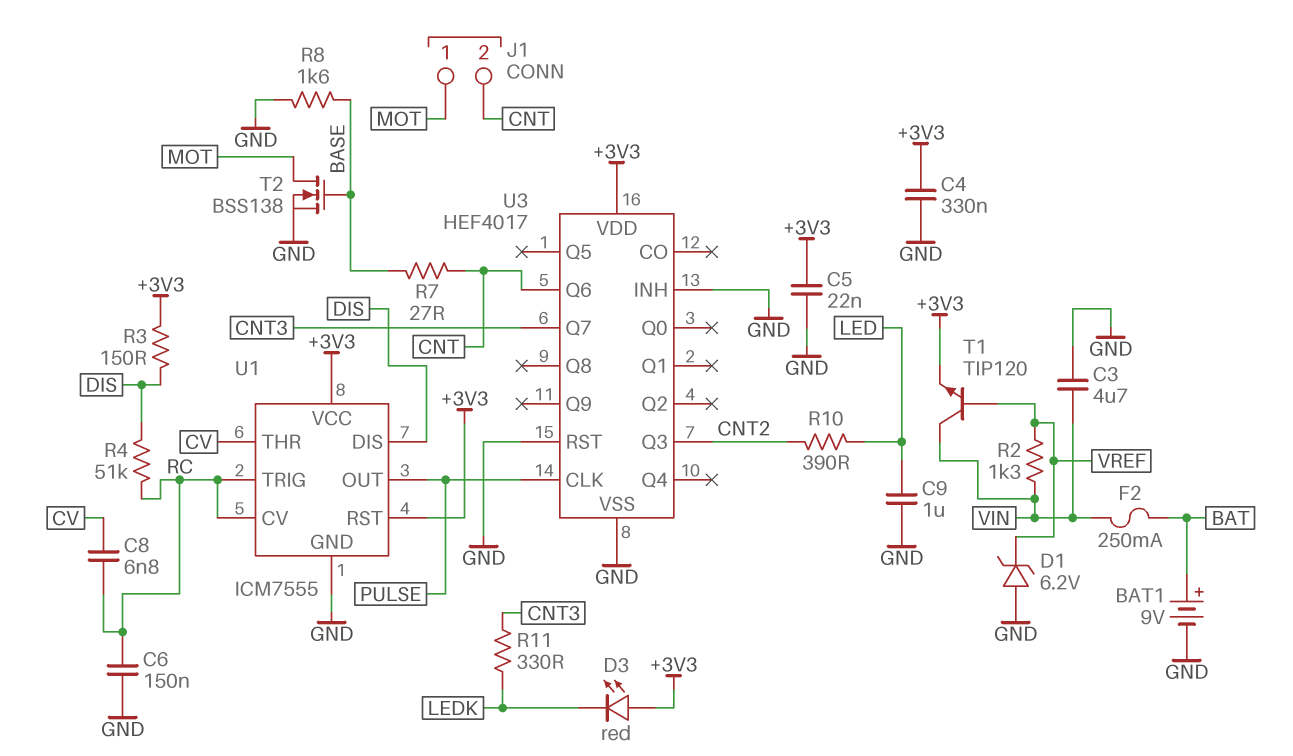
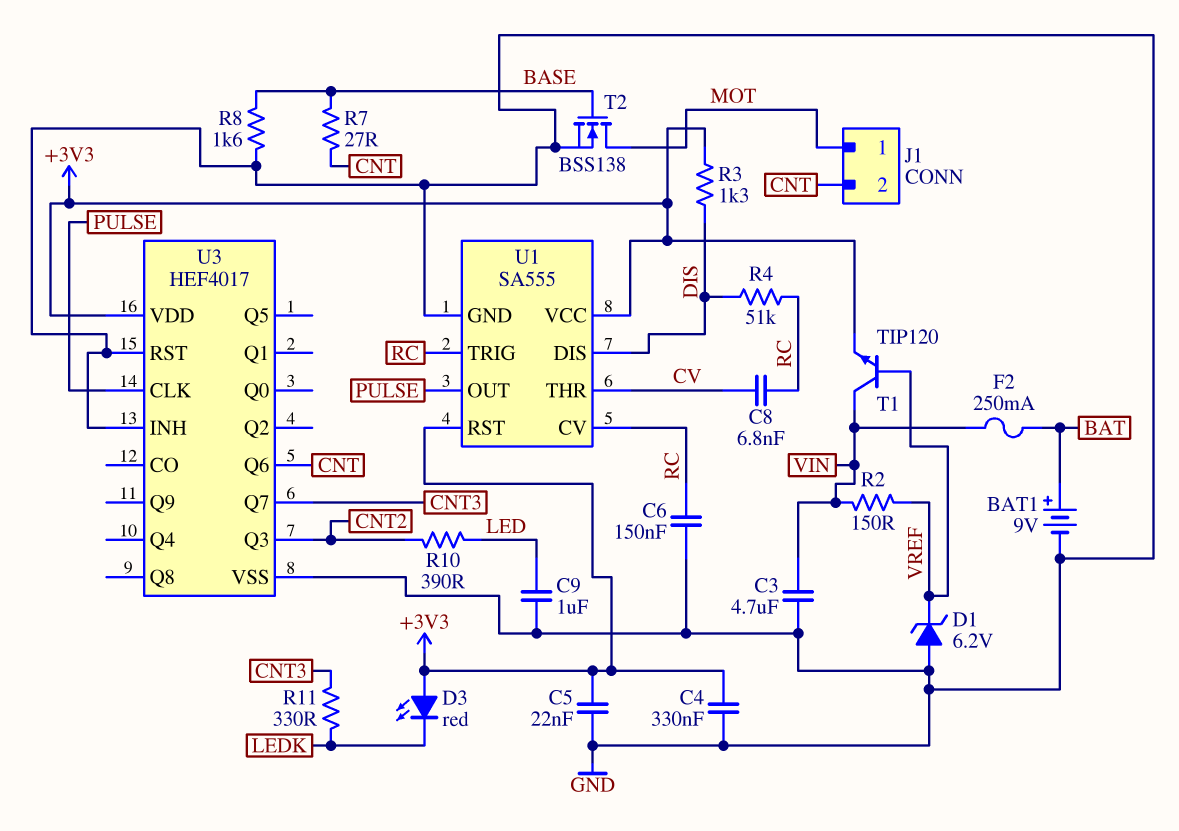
R2: 1.3k (VIN, VREF) -> 150 (VIN, VREF)
R3: 150 (+3V3, DIS) -> 1.3k (+3V3, DIS)
U1: ICM7555 -> SA555

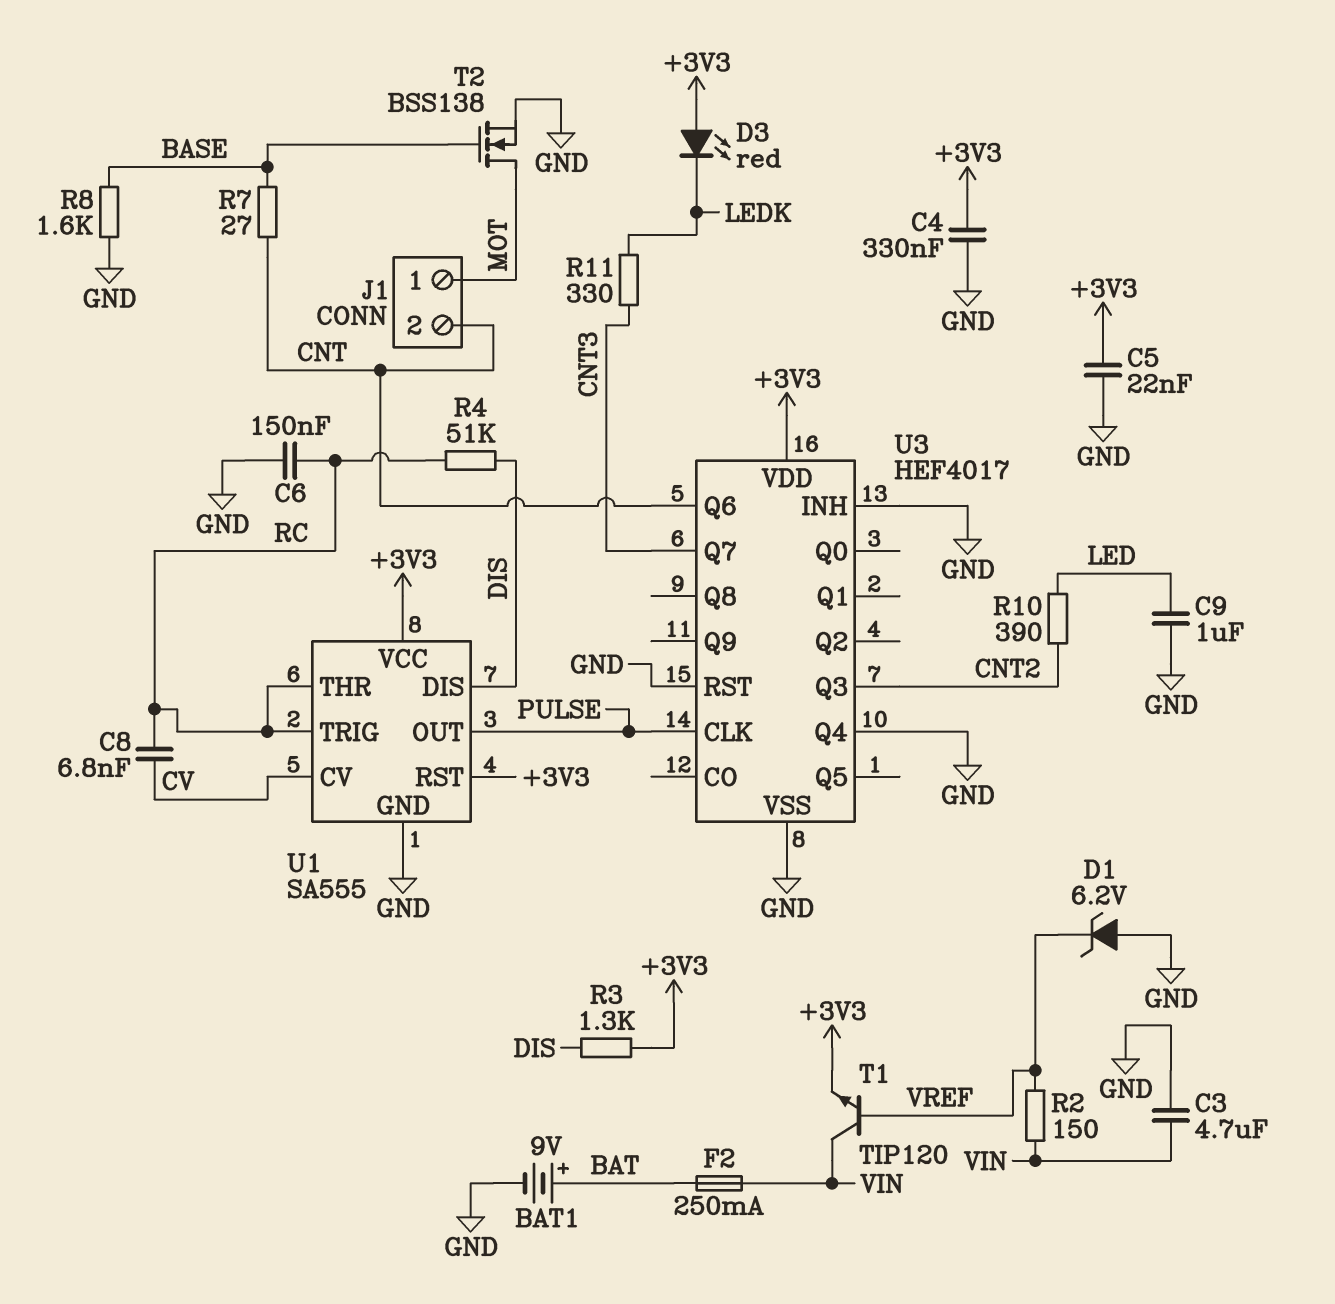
U1 pin CV: RC -> CV
U1 pin THR: CV -> RC
U3 pin Q4: none -> GND

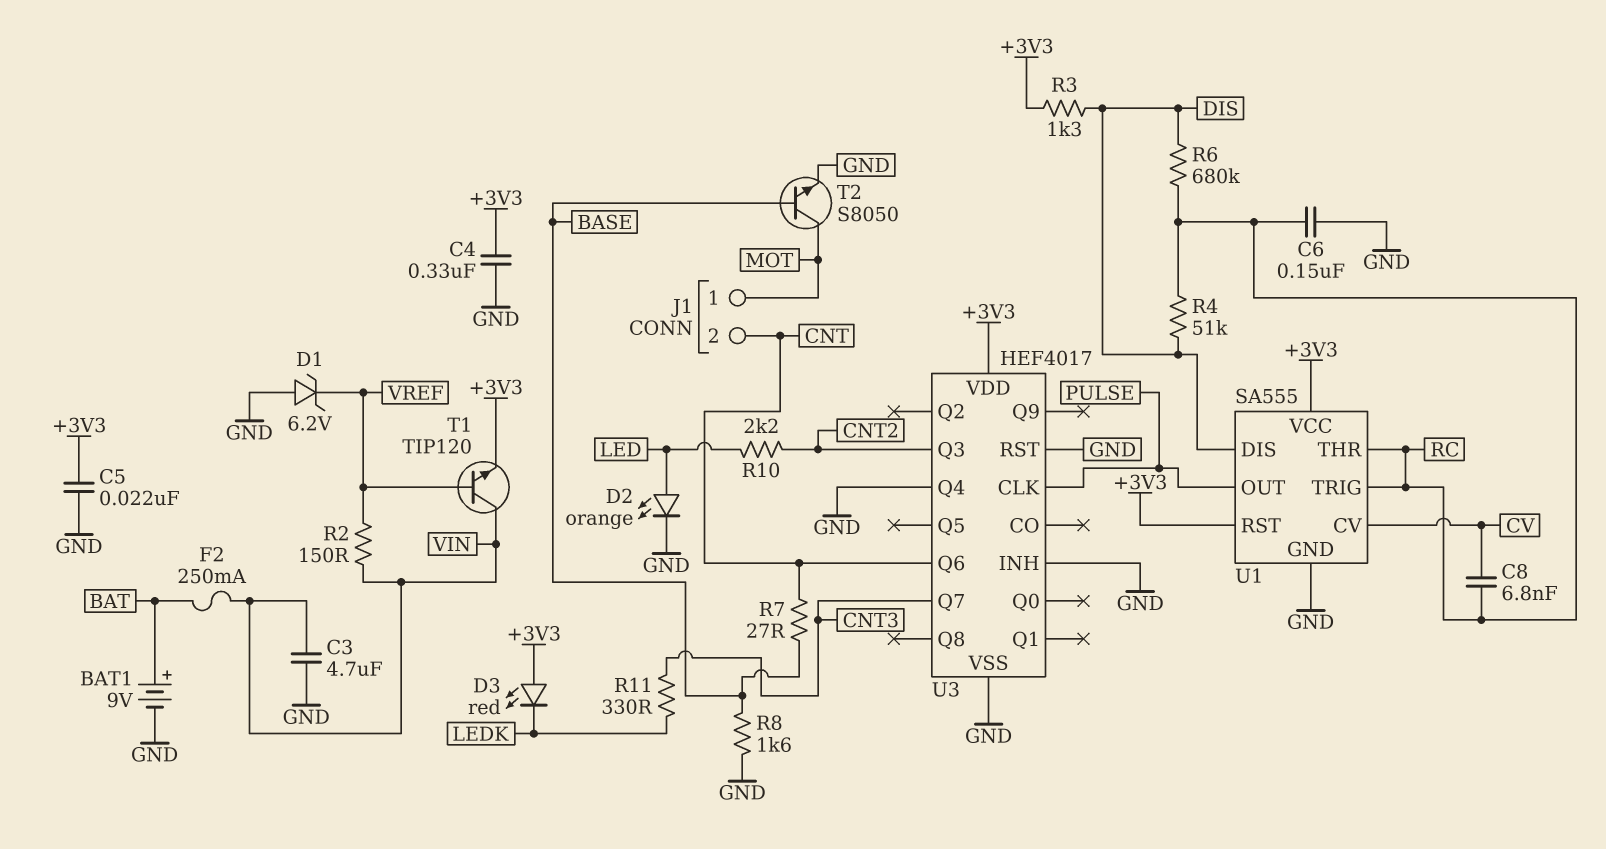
C9: 1uF (GND, LED) -> none
D2: none -> LED orange (A LED, K GND)
R6: none -> 680k (DIS, RC)
R10: 390 (CNT2, LED) -> 2.2k (CNT2, LED)
T2: NMOS BSS138 (G BASE, D MOT, S GND) -> NPN S8050 (B BASE, C MOT, E GND)

